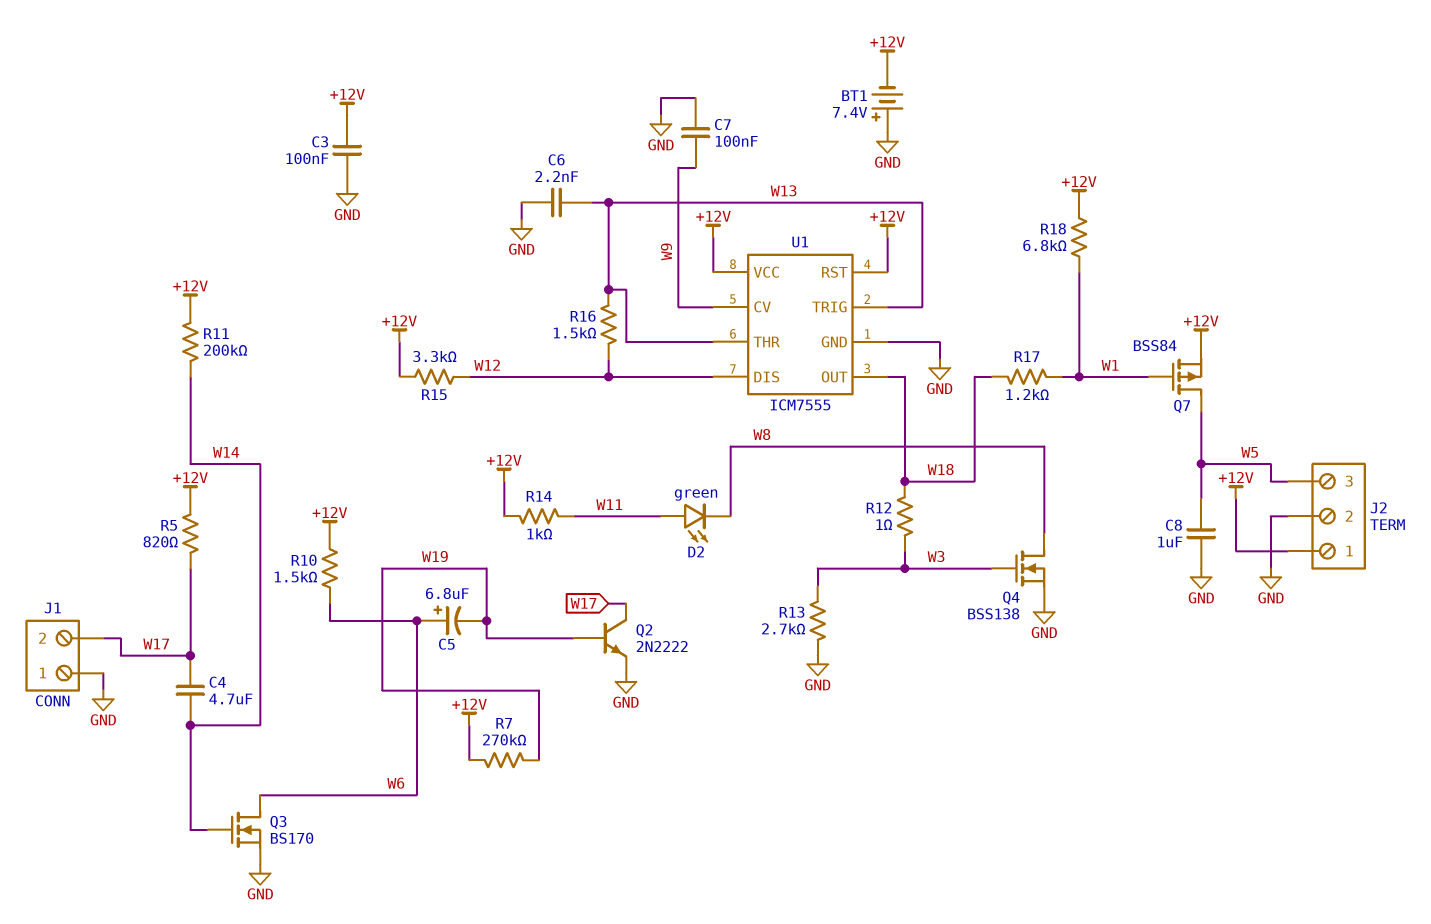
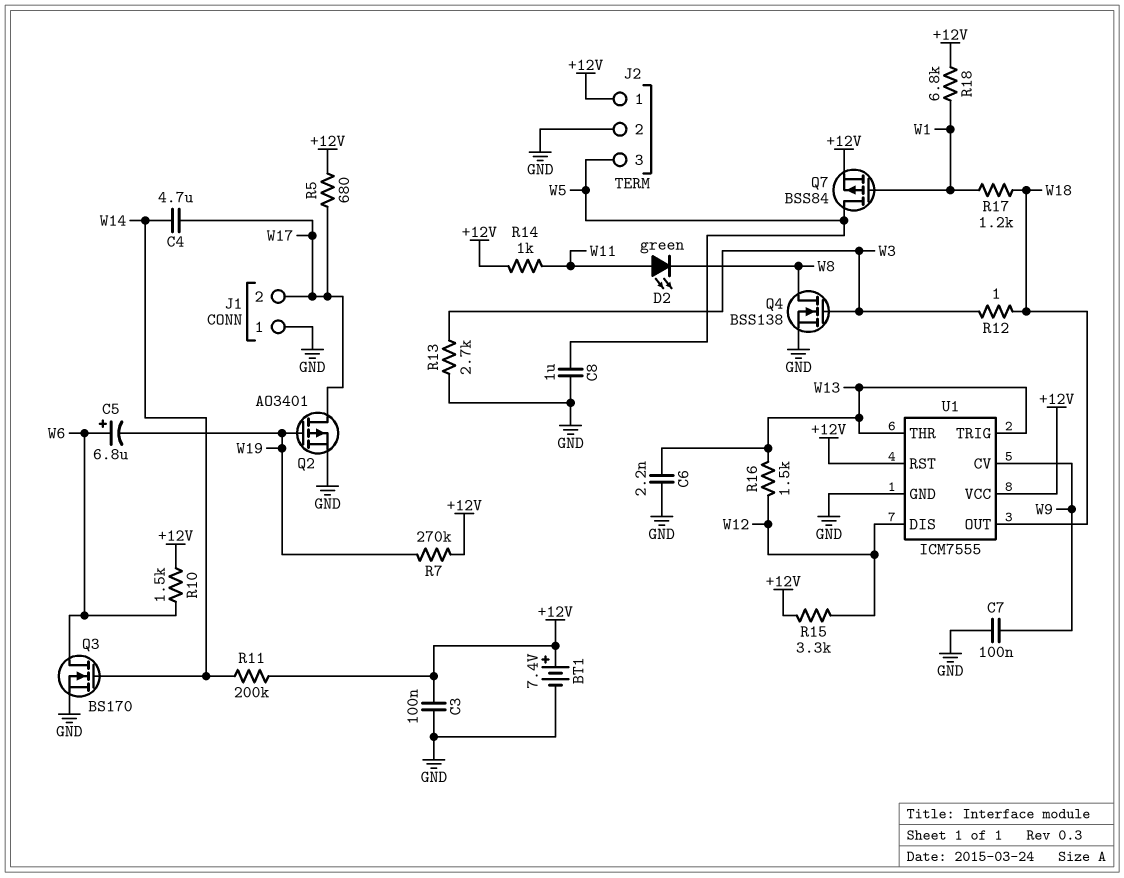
BT1: 7.4V (plus GND, minus +12V) -> 7.4V (plus +12V, minus GND)
Q2: NPN 2N2222 (B W19, C W17, E GND) -> PMOS AO3401 (G W19, D W17, S GND)
R5: 820 (+12V, W17) -> 680 (+12V, W17)

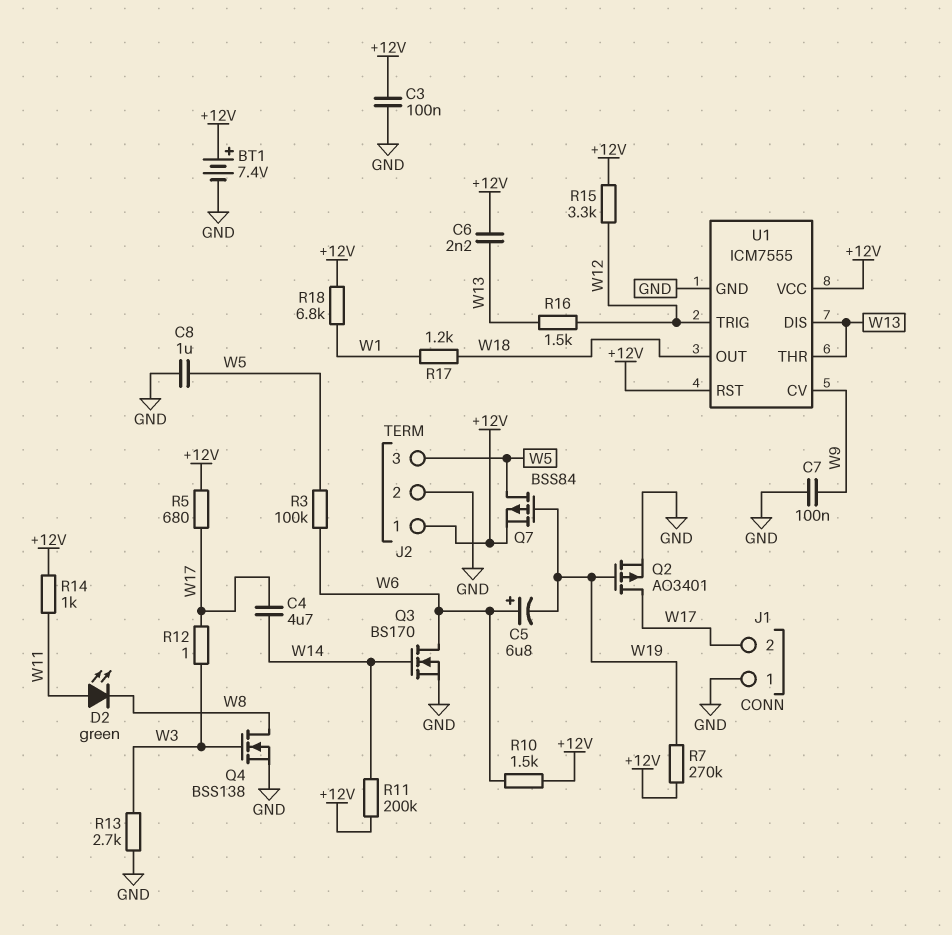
C6: 2.2nF (GND, W13) -> 2.2nF (+12V, W13)
Q7: PMOS BSS84 (G W1, D W5, S +12V) -> PMOS BSS84 (G W19, D W5, S +12V)
R3: none -> 100k (W5, W6)
R12: 1 (W3, W18) -> 1 (W3, W17)
U1 pin DIS: W12 -> W13
U1 pin TRIG: W13 -> W12

